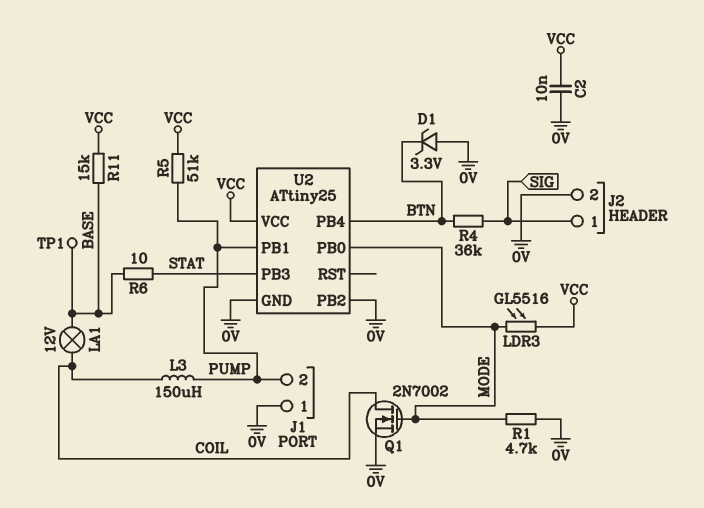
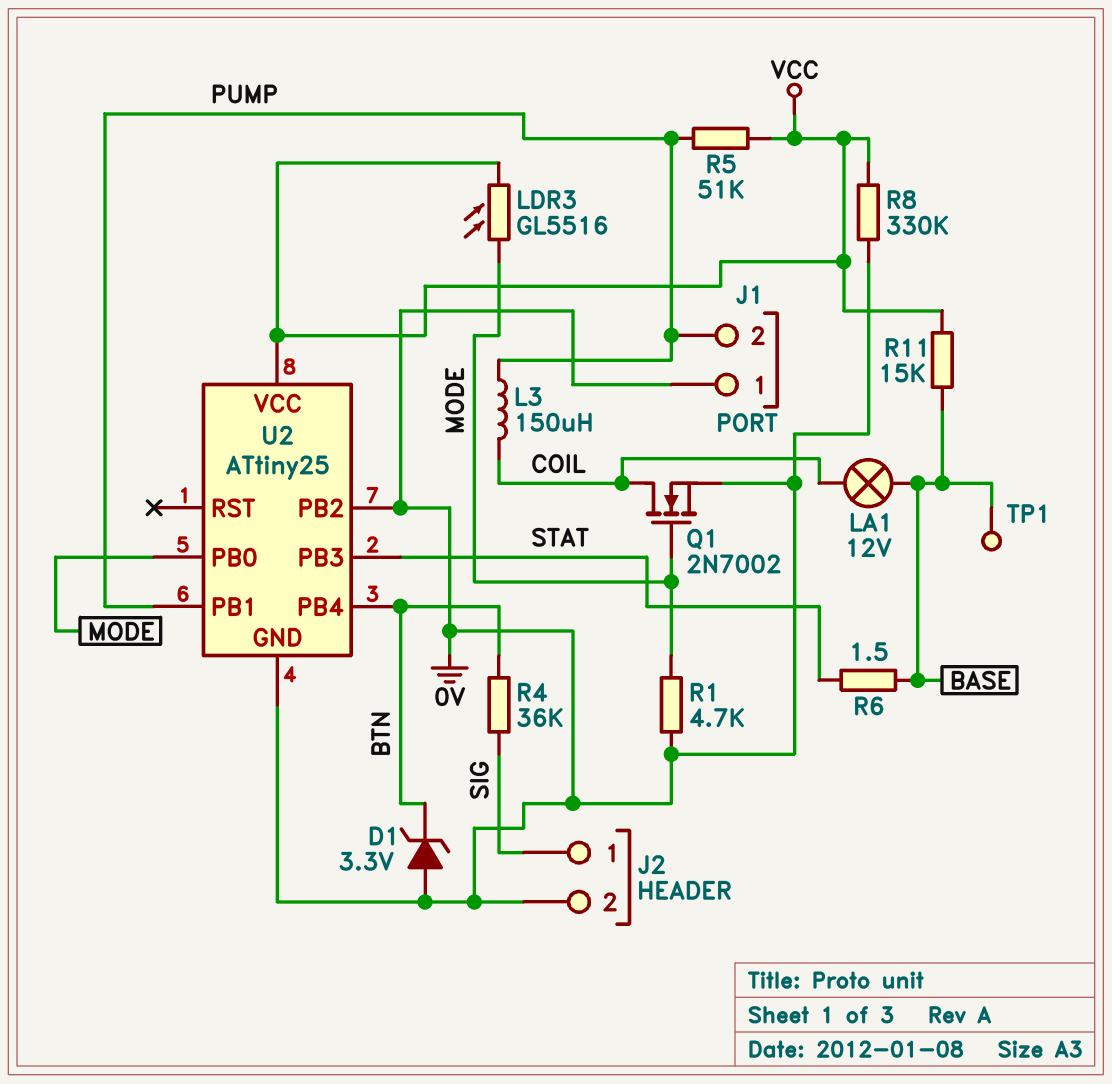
C2: 10nF (0V, VCC) -> none
R6: 10 (BASE, STAT) -> 1.5 (BASE, STAT)
R8: none -> 330k (0V, VCC)

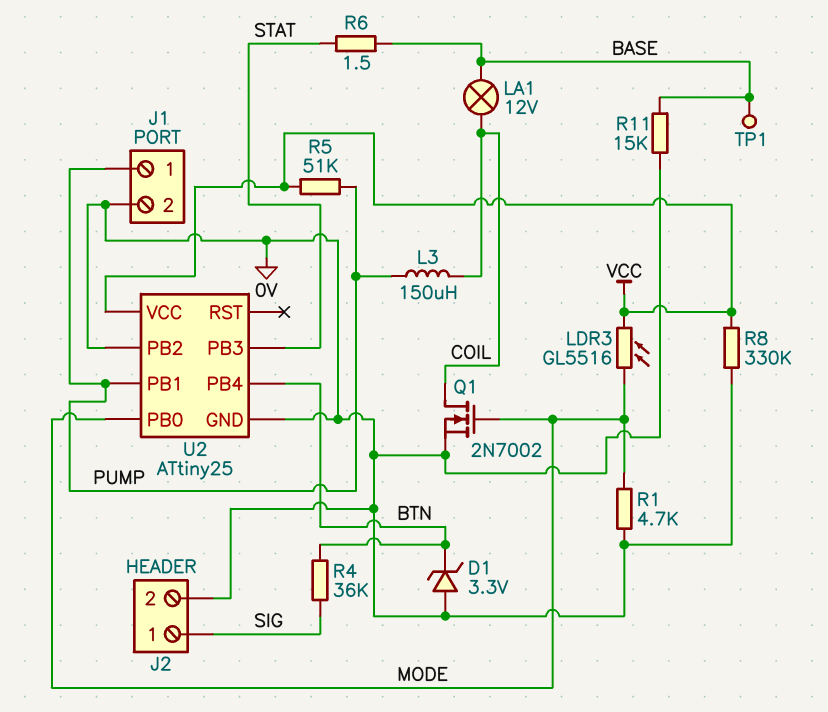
J1 pin 1: 0V -> PUMP
J1 pin 2: PUMP -> 0V
R11: 15k (BASE, VCC) -> 15k (0V, BASE)

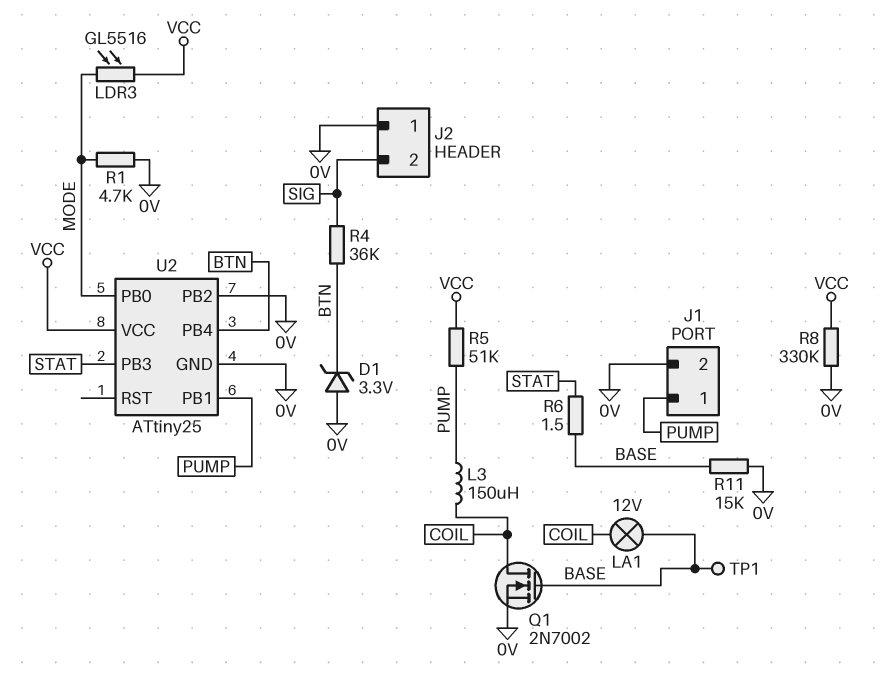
J2 pin 1: SIG -> 0V
J2 pin 2: 0V -> SIG
Q1: NMOS 2N7002 (G MODE, D COIL, S 0V) -> NMOS 2N7002 (G BASE, D COIL, S 0V)

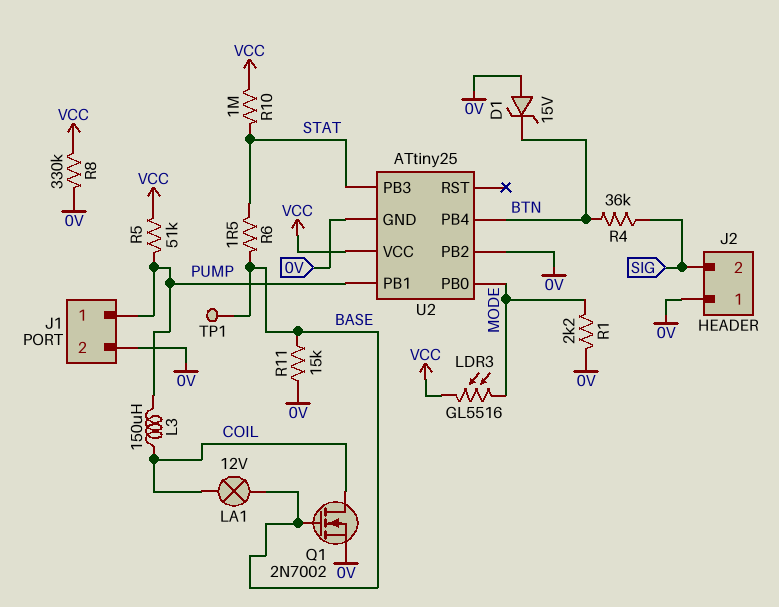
D1: zener 3.3V (A 0V, K BTN) -> zener 15V (A 0V, K BTN)
R1: 4.7k (0V, MODE) -> 2.2k (0V, MODE)
R10: none -> 1M (STAT, VCC)

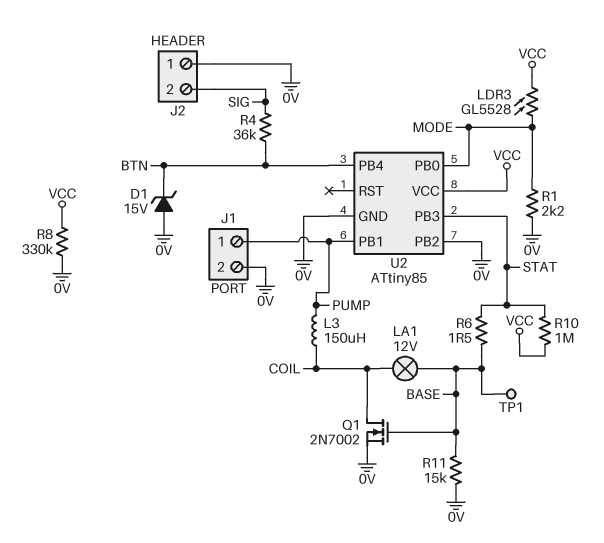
LDR3: GL5516 (MODE, VCC) -> GL5528 (MODE, VCC)
R5: 51k (PUMP, VCC) -> none
U2: ATtiny25 -> ATtiny85

